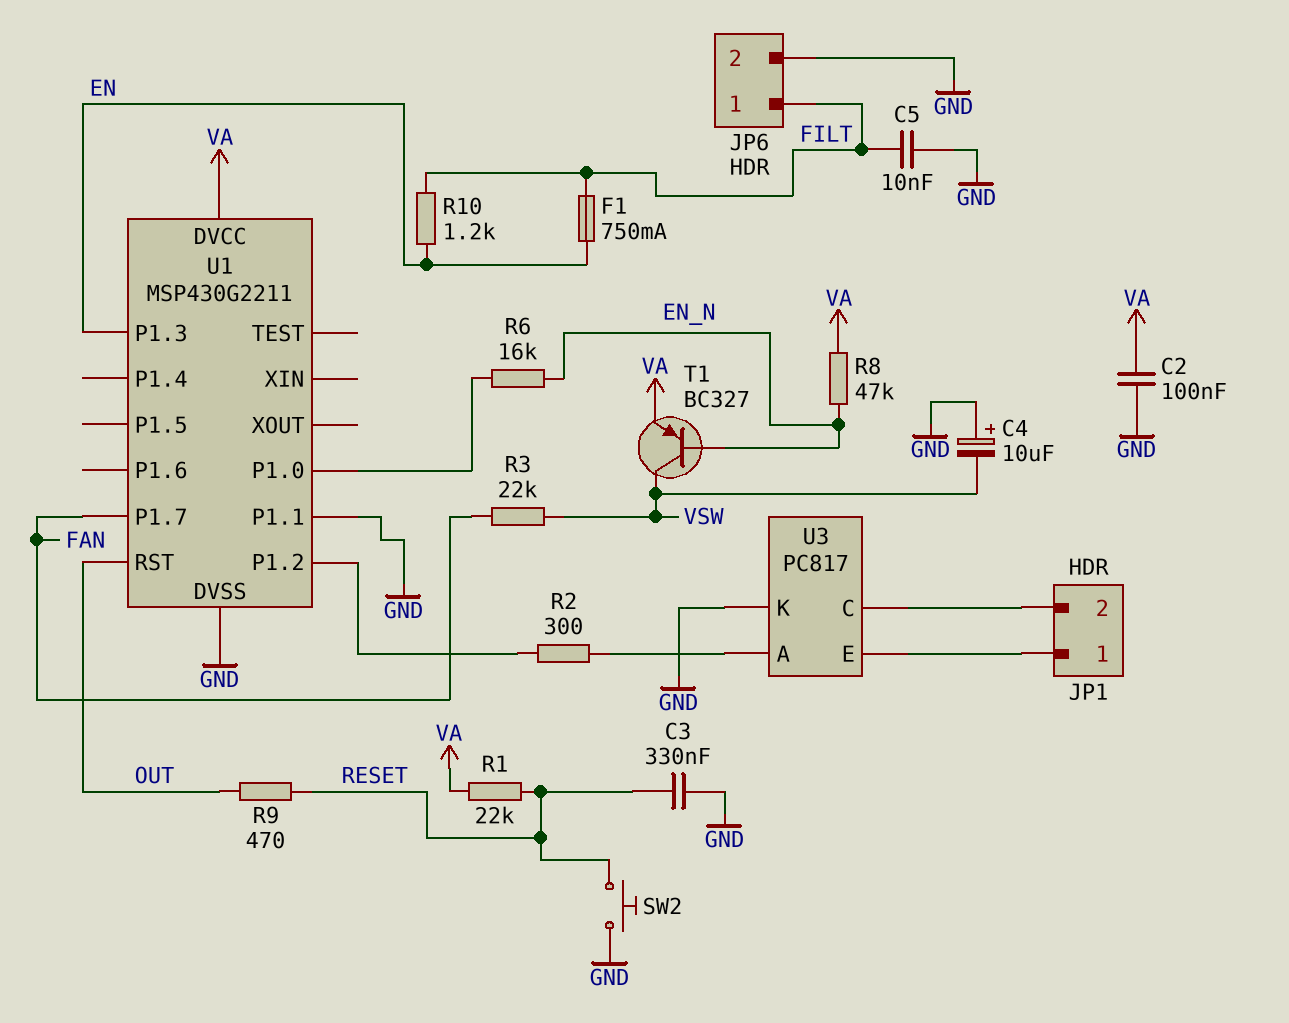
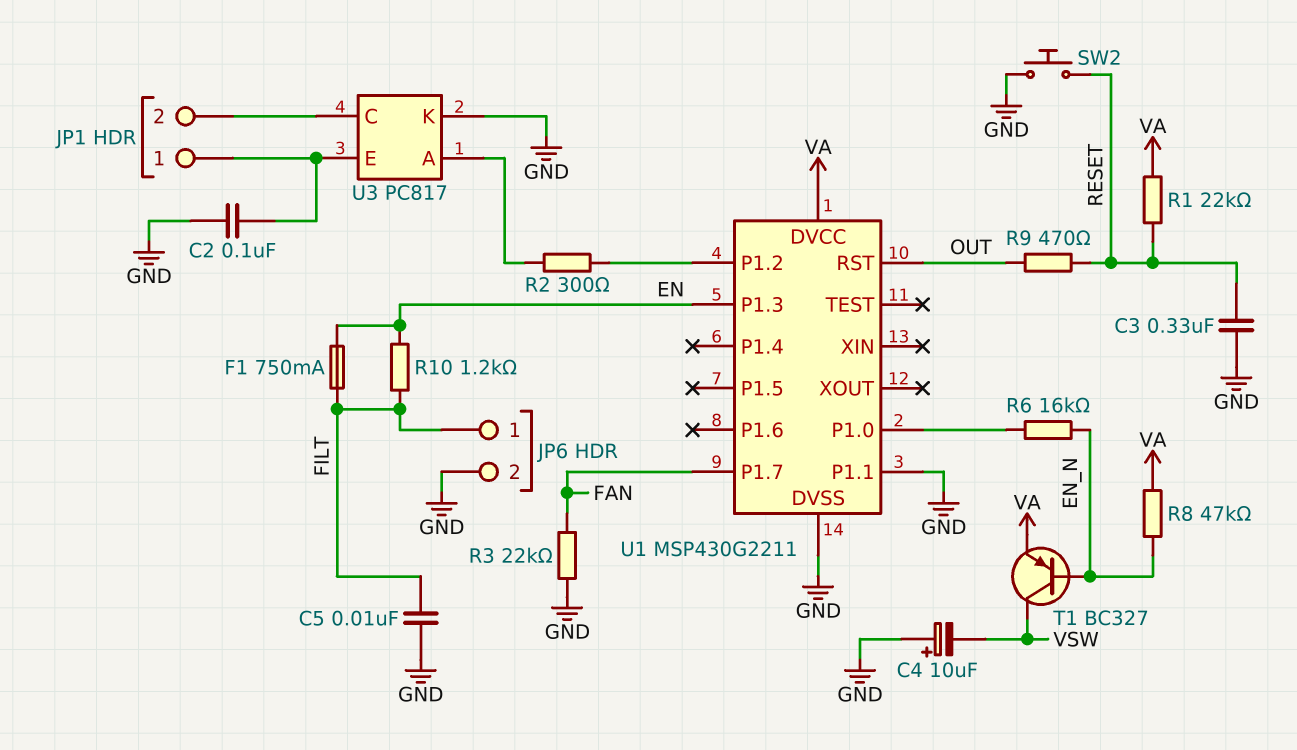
C2: 100nF (GND, VA) -> 100nF (GND, JP1/1)
R3: 22k (FAN, VSW) -> 22k (FAN, GND)

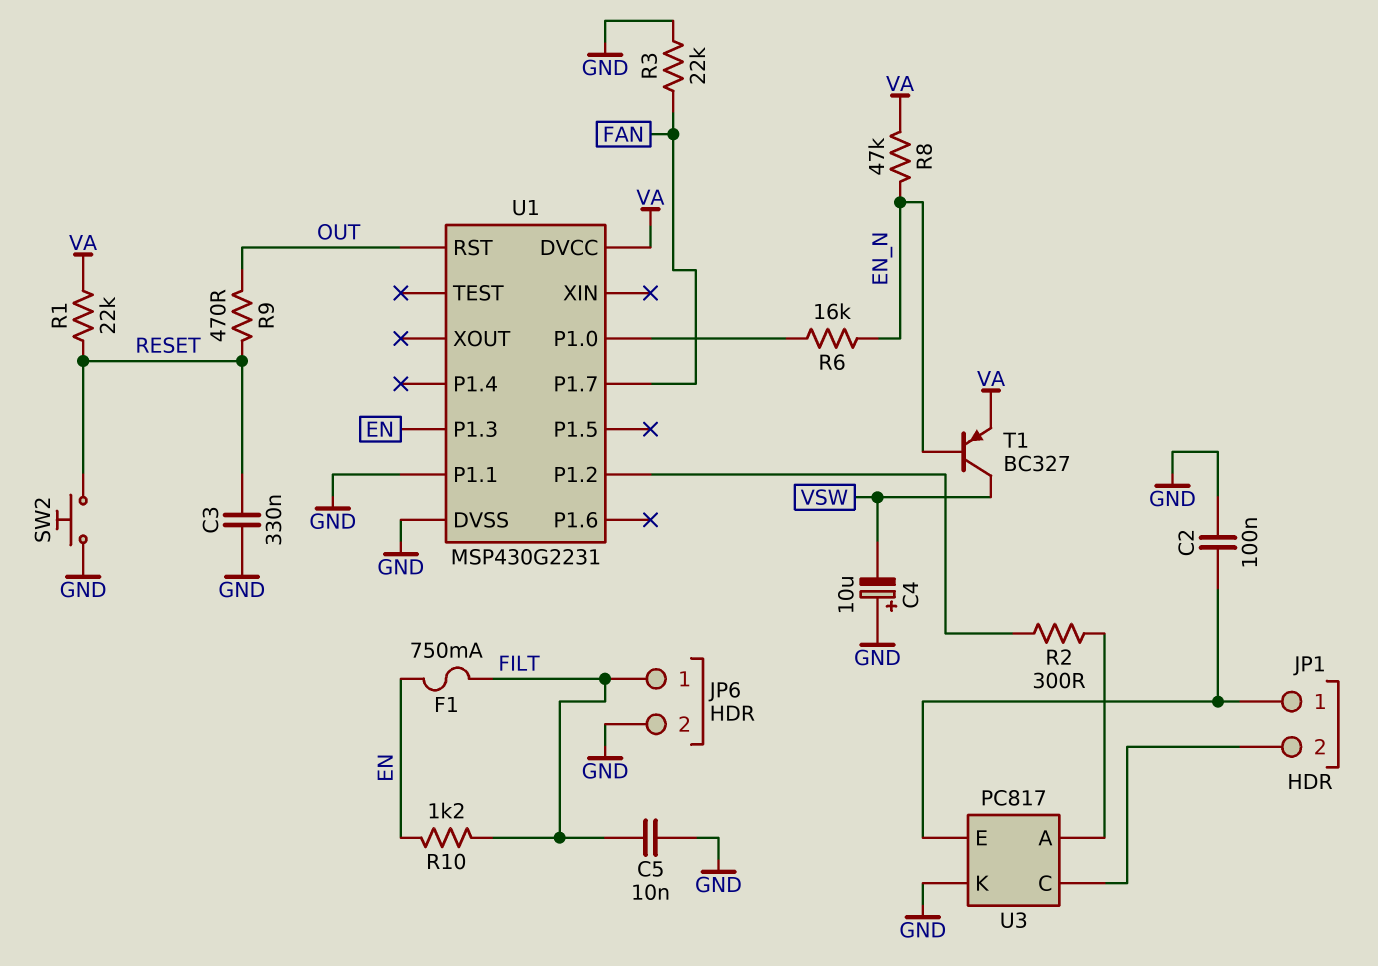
U1: MSP430G2211 -> MSP430G2231

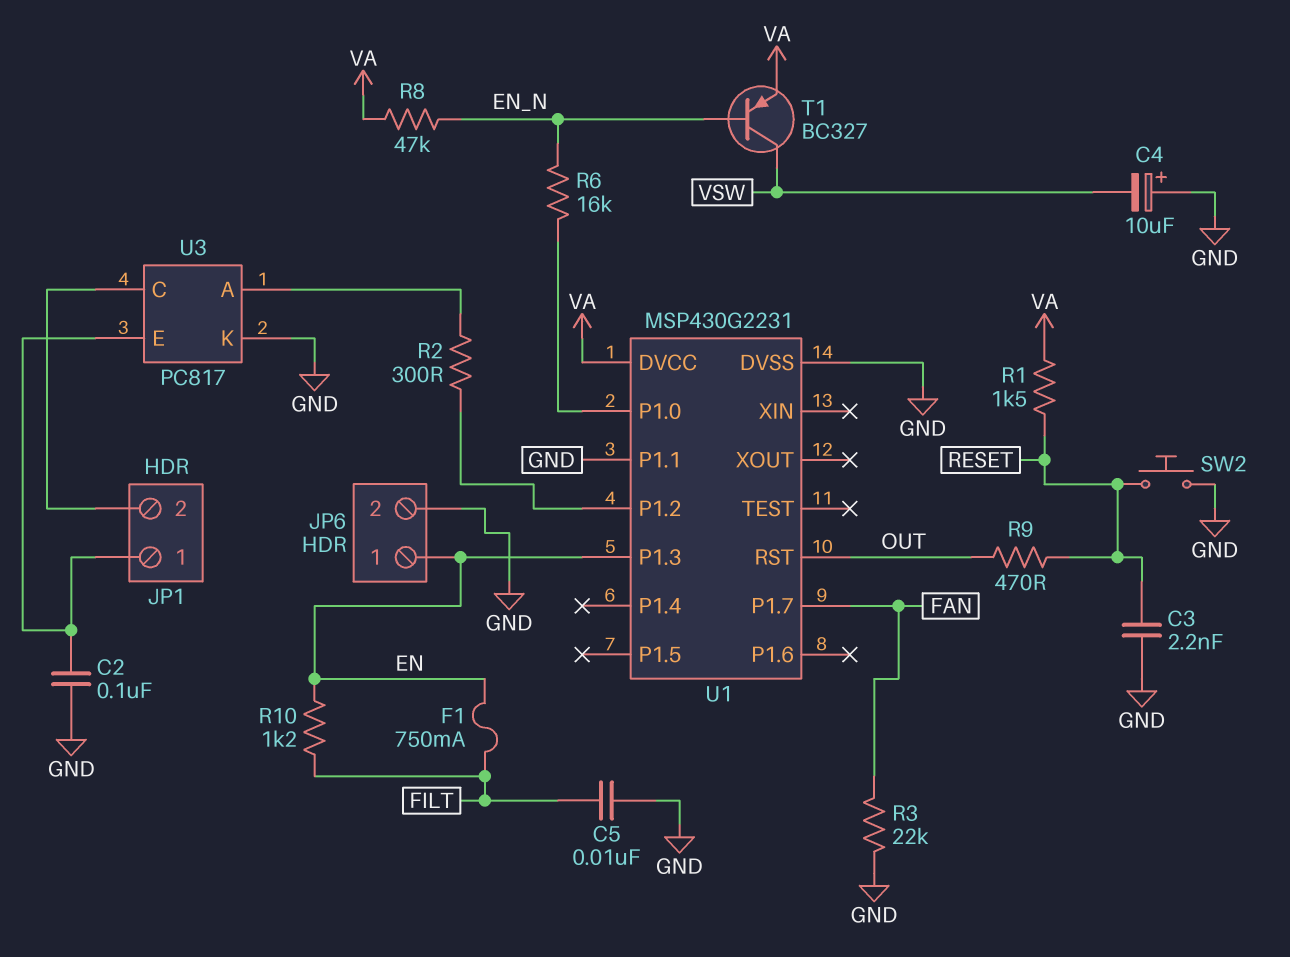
C3: 330nF (GND, RESET) -> 2.2nF (GND, RESET)
JP6 pin 1: FILT -> EN
R1: 22k (RESET, VA) -> 1.5k (RESET, VA)

